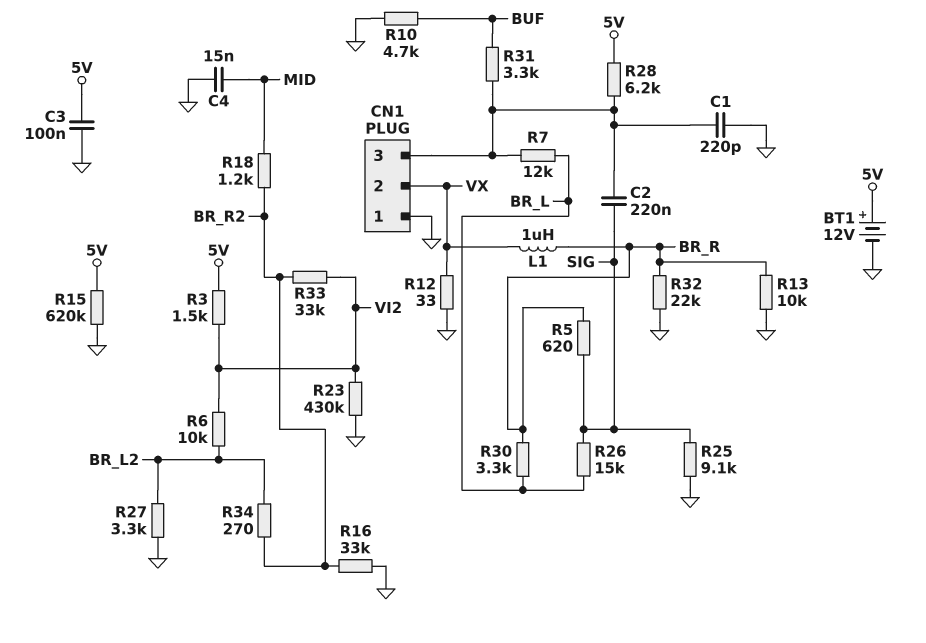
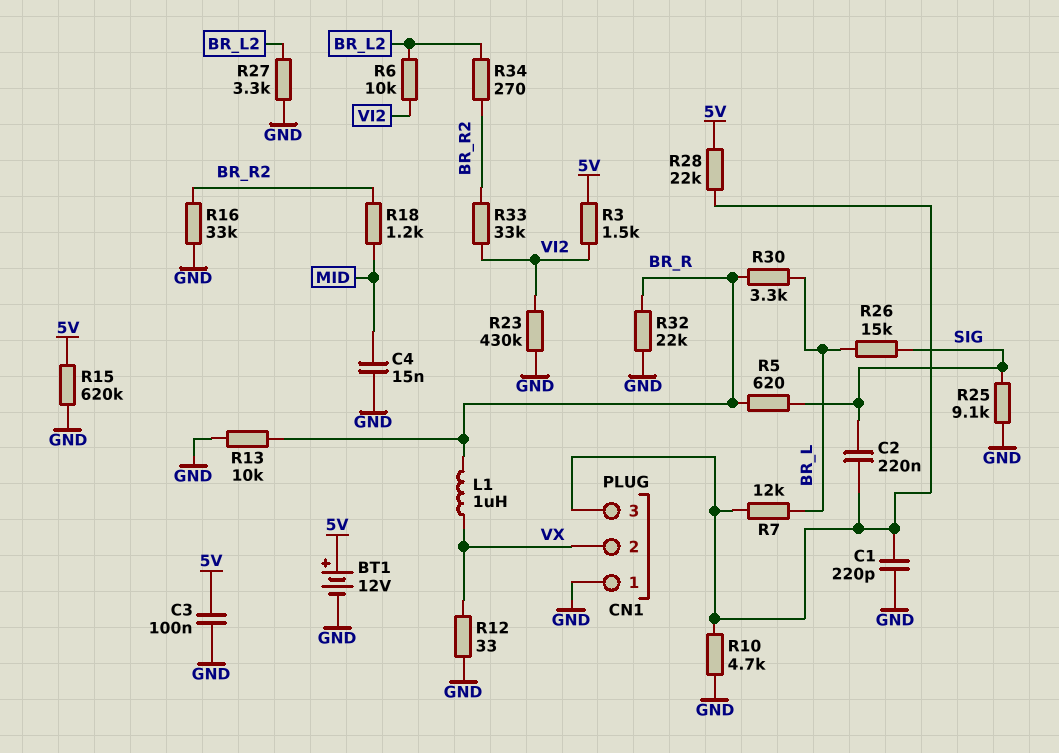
R10: 4.7k (BUF, GND) -> 4.7k (CN1/3, GND)
R28: 6.2k (5V, CN1/3) -> 22k (5V, CN1/3)
R31: 3.3k (BUF, CN1/3) -> none

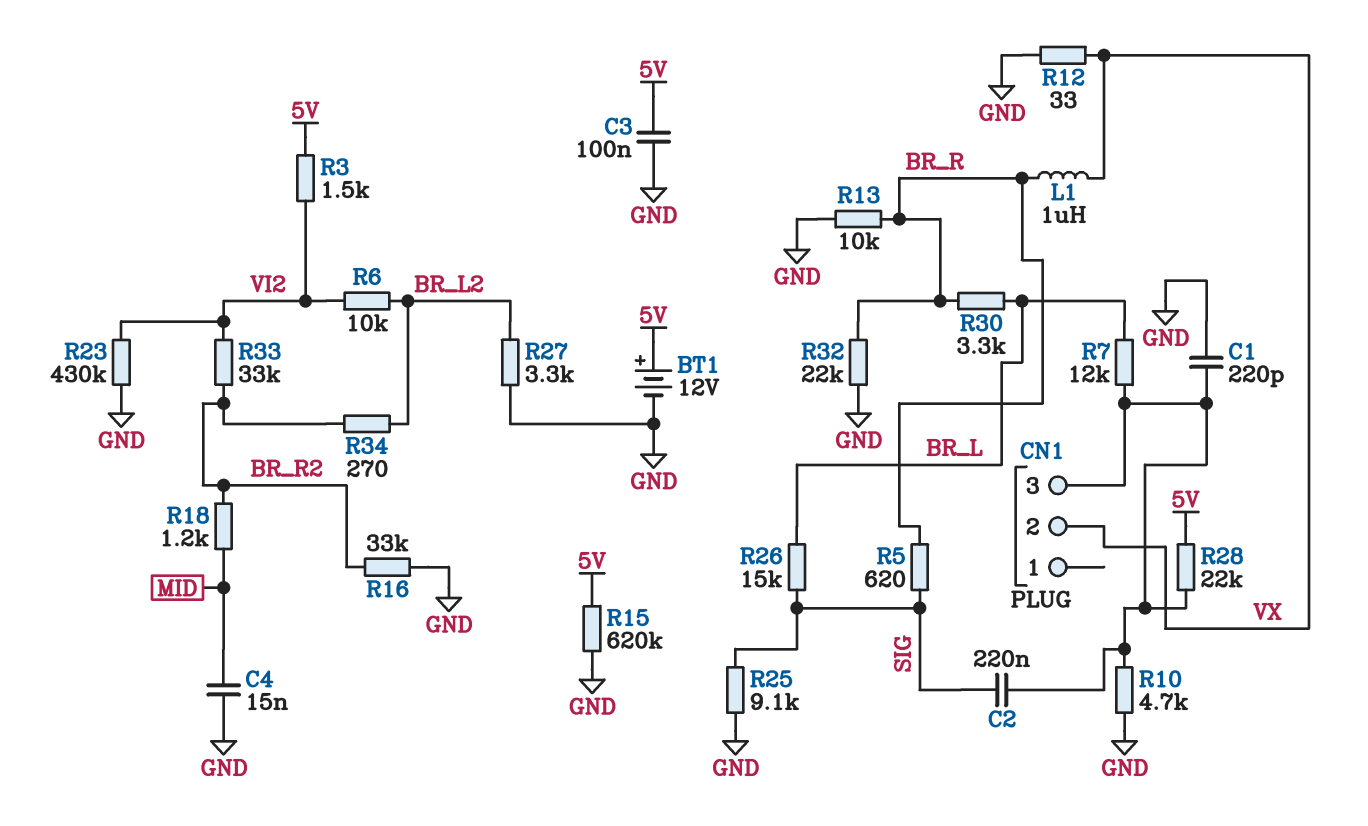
CN1 pin 1: GND -> none

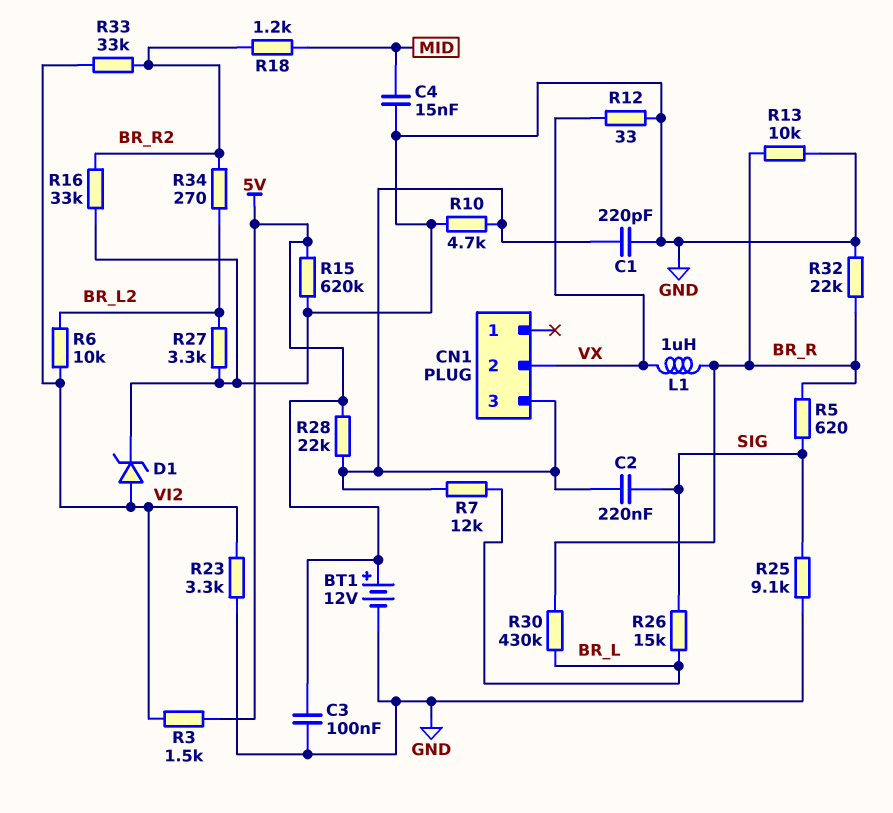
D1: none -> zener (A VI2, K GND)
R23: 430k (GND, VI2) -> 3.3k (GND, VI2)
R30: 3.3k (BR_L, BR_R) -> 430k (BR_L, BR_R)

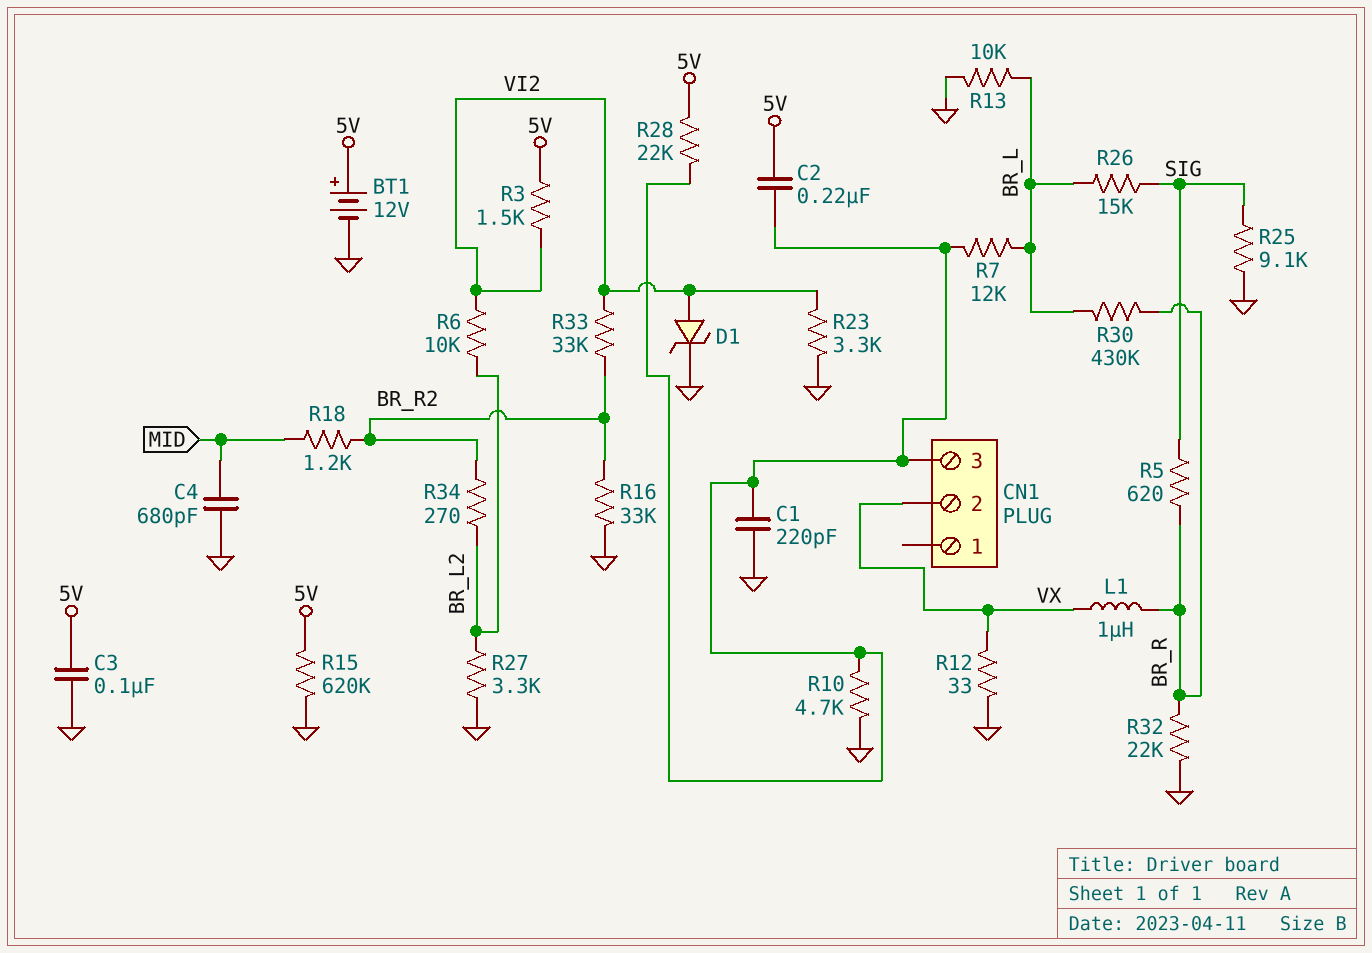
C2: 220nF (CN1/3, SIG) -> 220nF (5V, CN1/3)
C4: 15nF (GND, MID) -> 680pF (GND, MID)
R13: 10k (BR_R, GND) -> 10k (BR_L, GND)

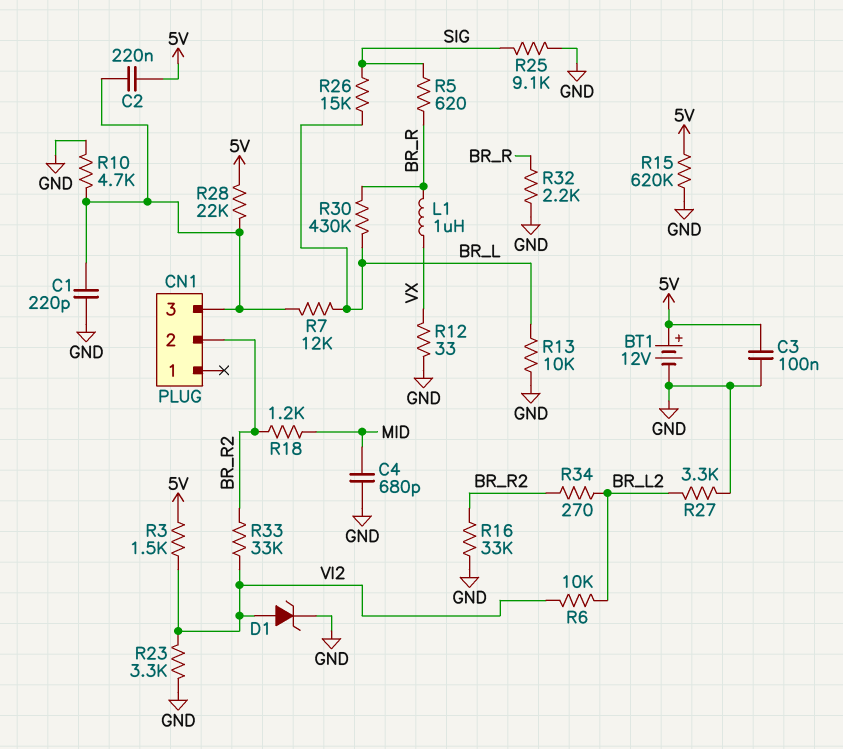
CN1 pin 2: VX -> BR_R2
R32: 22k (BR_R, GND) -> 2.2k (BR_R, GND)

